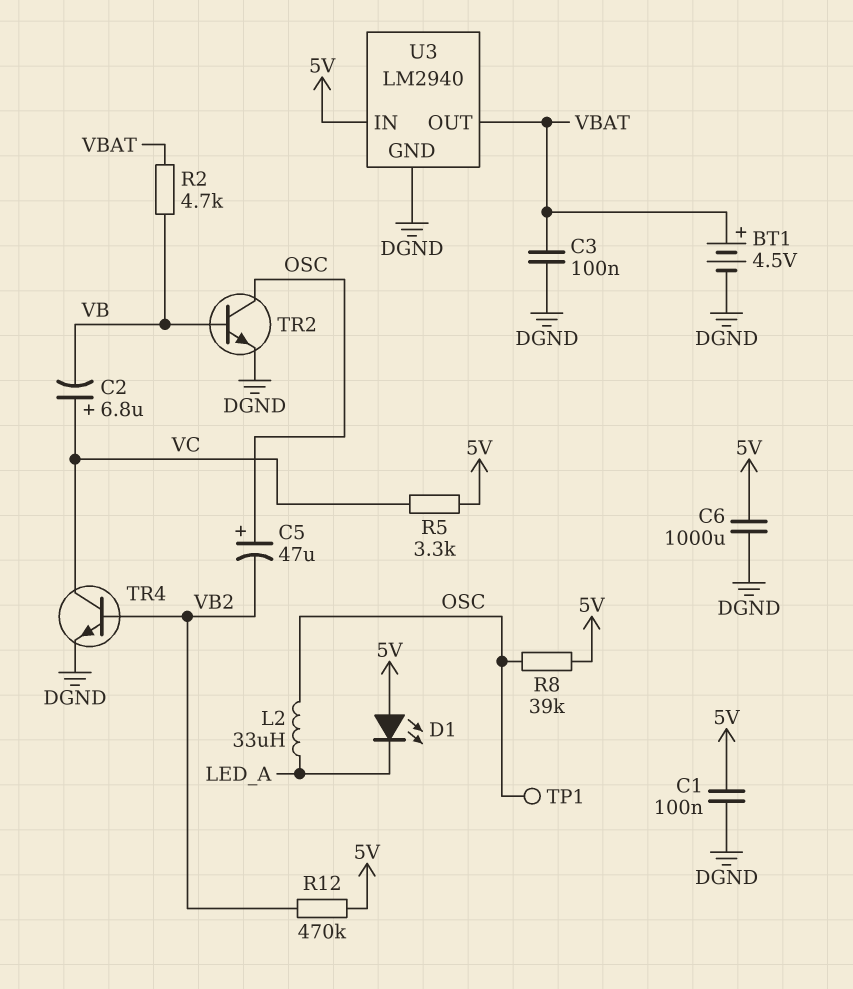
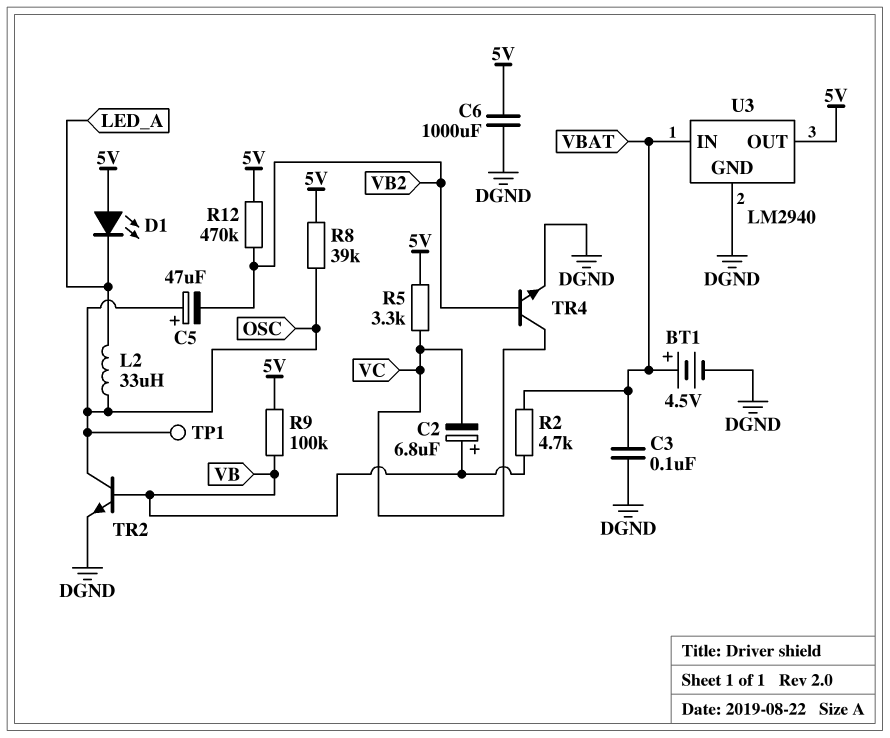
C1: 100nF (5V, DGND) -> none
C2: 6.8uF (plus VC, minus VB) -> 6.8uF (plus VB, minus VC)
R9: none -> 100k (5V, VB)
U3 pin IN: 5V -> VBAT
U3 pin OUT: VBAT -> 5V

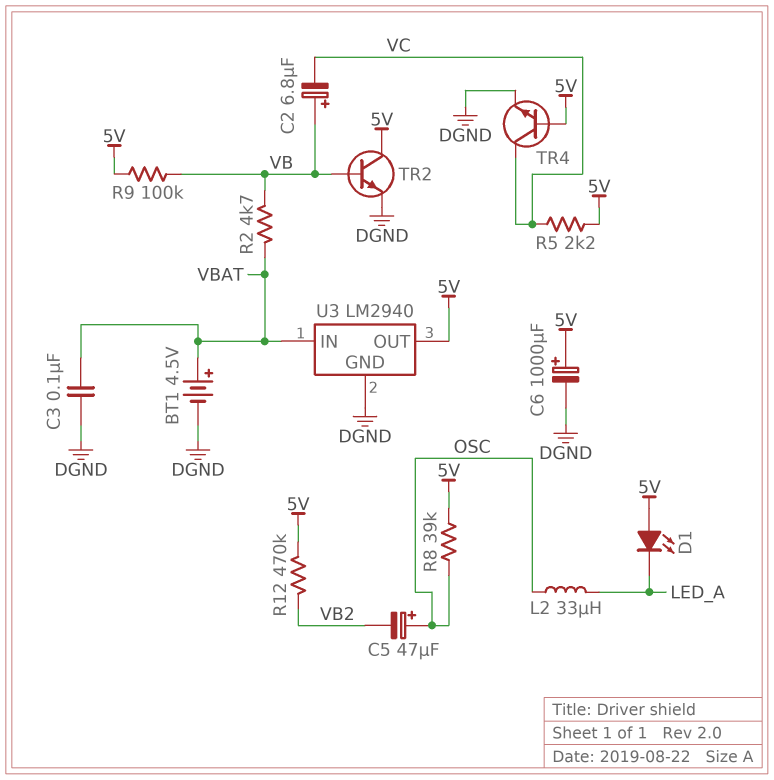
C6: 1000uF (5V, DGND) -> 1000uF (plus 5V, minus DGND)
R5: 3.3k (5V, VC) -> 2.2k (5V, VC)
TP1: test point (OSC) -> none
TR2: NPN (B VB, C OSC, E DGND) -> NPN (B VB, C 5V, E DGND)
TR4: NPN (B VB2, C VC, E DGND) -> NPN (B 5V, C VC, E DGND)

